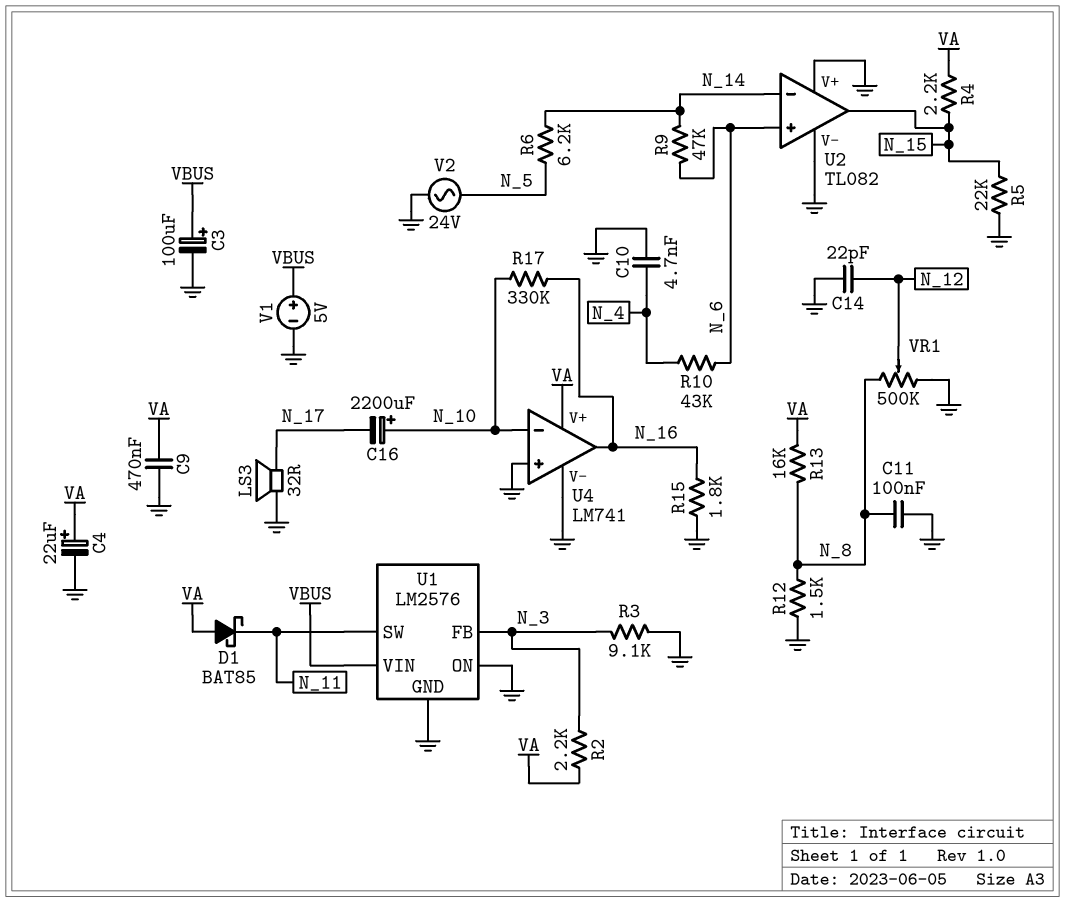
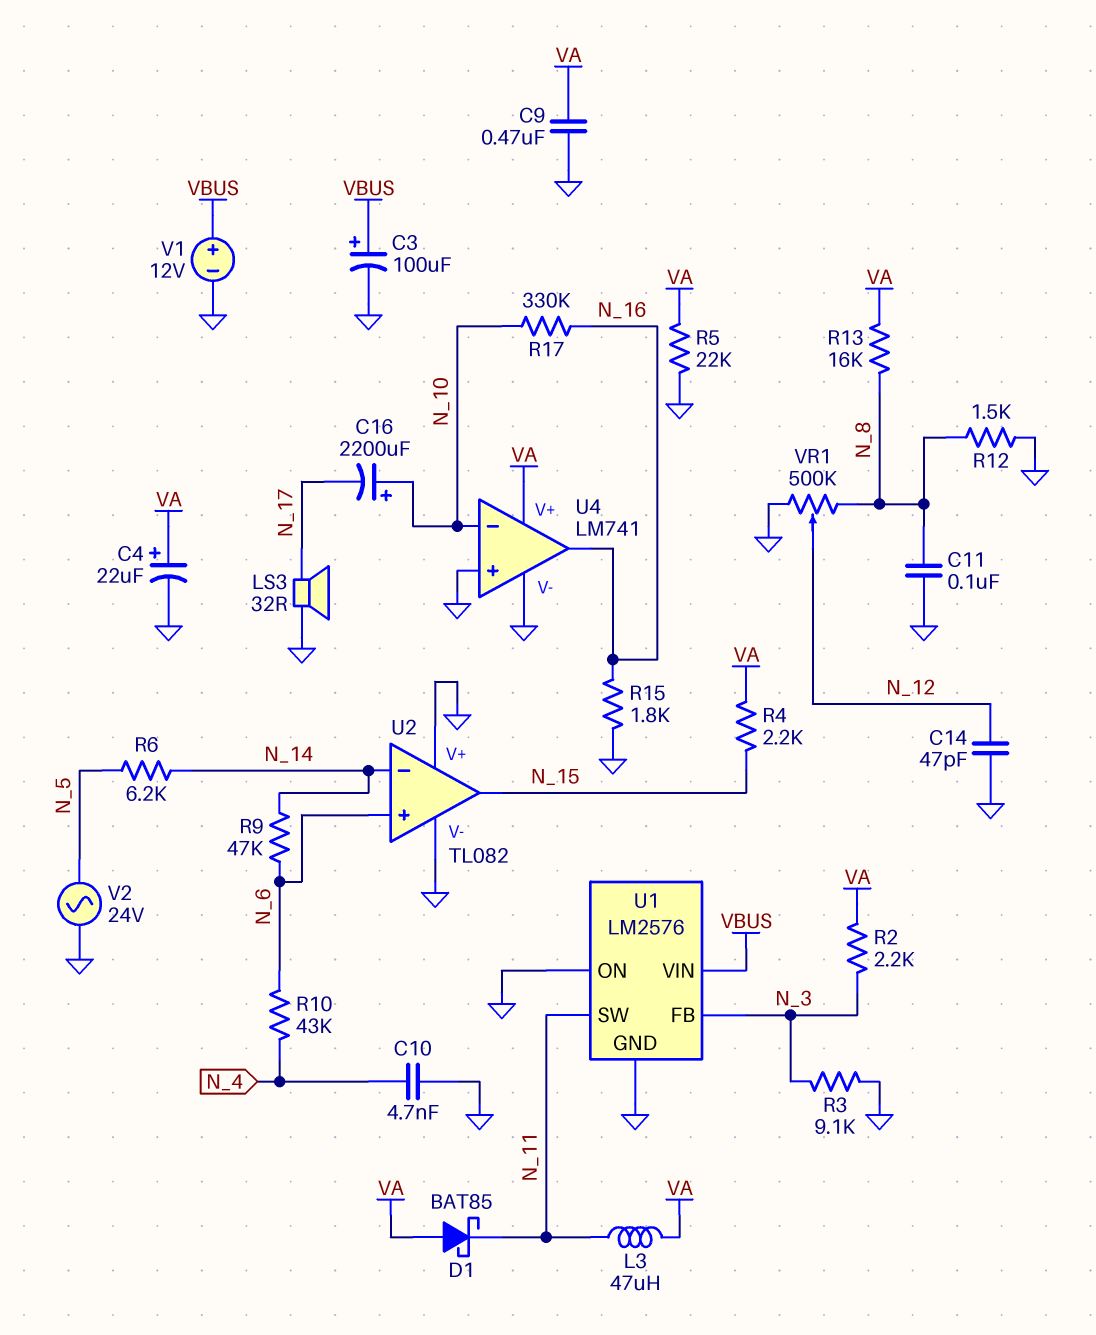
C14: 22pF (GND, N_12) -> 47pF (GND, N_12)
L3: none -> 47uH (N_11, VA)
R5: 22k (GND, N_15) -> 22k (GND, VA)
V1: 5V (plus VBUS, minus GND) -> 12V (plus VBUS, minus GND)

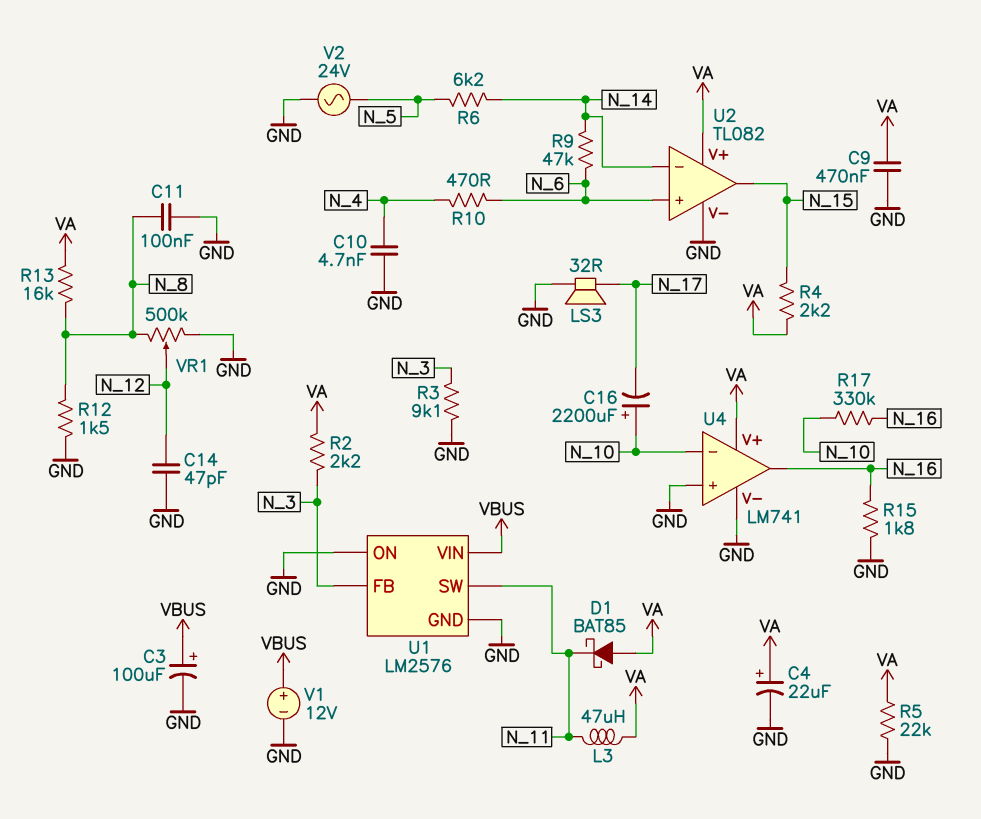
R10: 43k (N_4, N_6) -> 470 (N_4, N_6)
U2 pin V+: GND -> VA

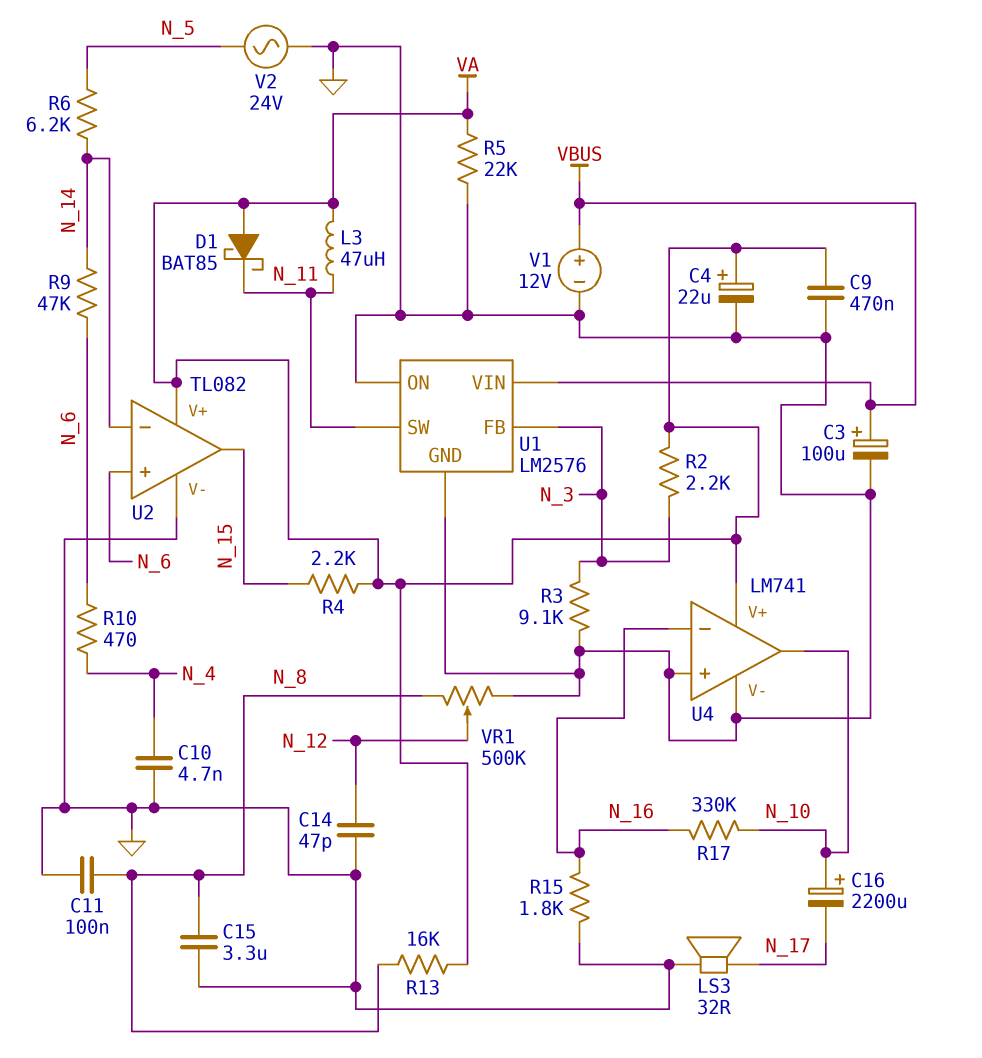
C15: none -> 3.3uF (GND, N_8)
R12: 1.5k (GND, N_8) -> none
U4 pin in-: N_10 -> N_16
U4 pin out: N_16 -> N_10

